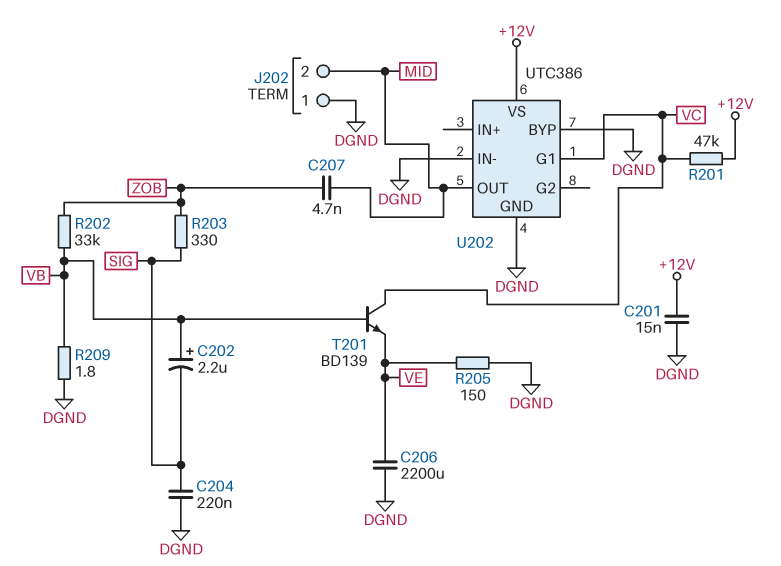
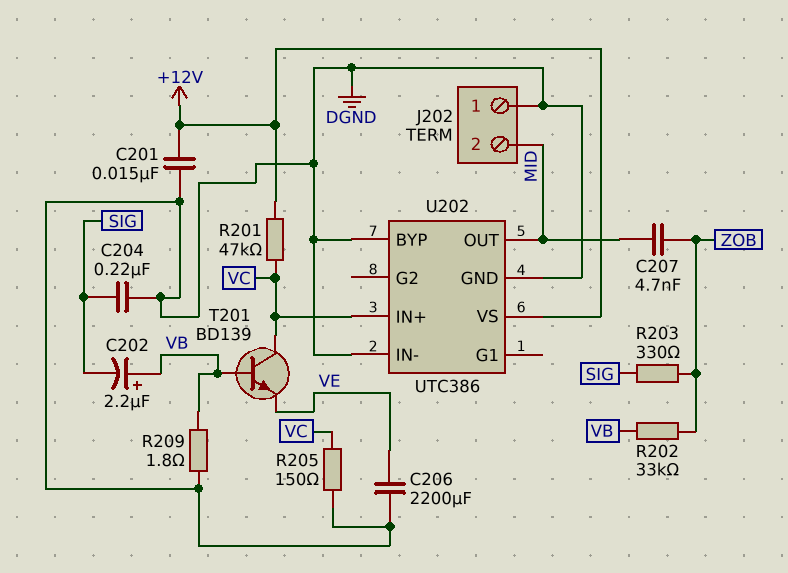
R205: 150 (DGND, VE) -> 150 (DGND, VC)
U202 pin G1: VC -> none
U202 pin IN+: none -> VC

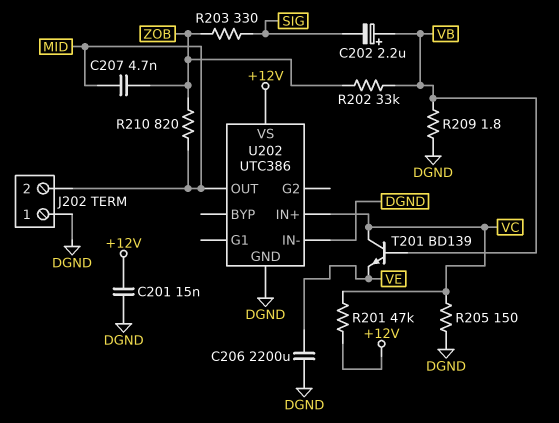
C204: 220nF (DGND, SIG) -> none
R210: none -> 820 (MID, ZOB)
U202 pin BYP: DGND -> none

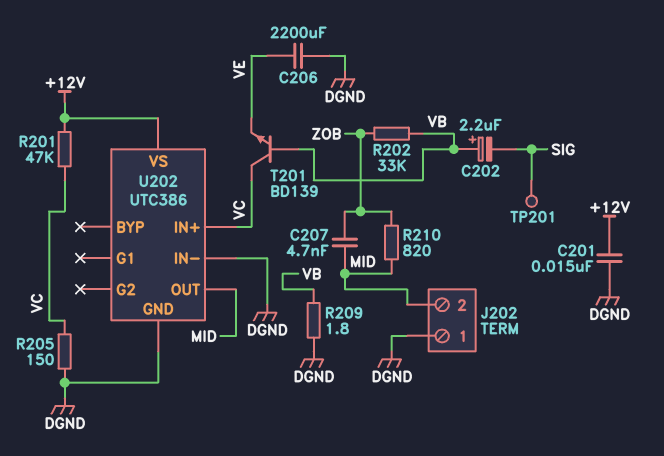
R203: 330 (SIG, ZOB) -> none
TP201: none -> test point (SIG)

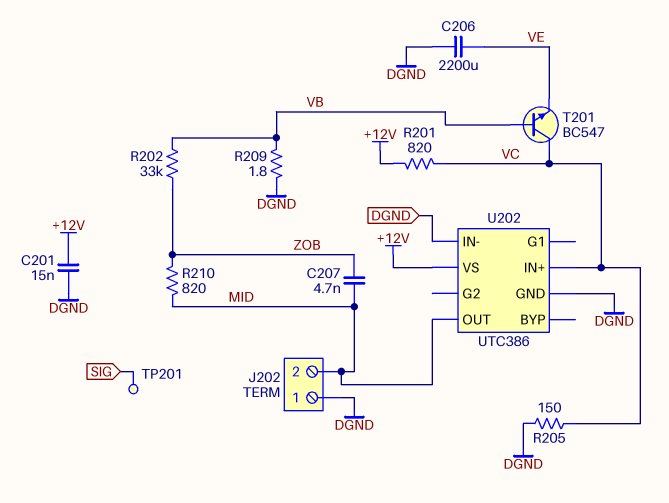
C202: 2.2uF (plus VB, minus SIG) -> none
R201: 47k (+12V, VC) -> 820 (+12V, VC)
T201: NPN BD139 (B VB, C VC, E VE) -> NPN BC547 (B VB, C VC, E VE)

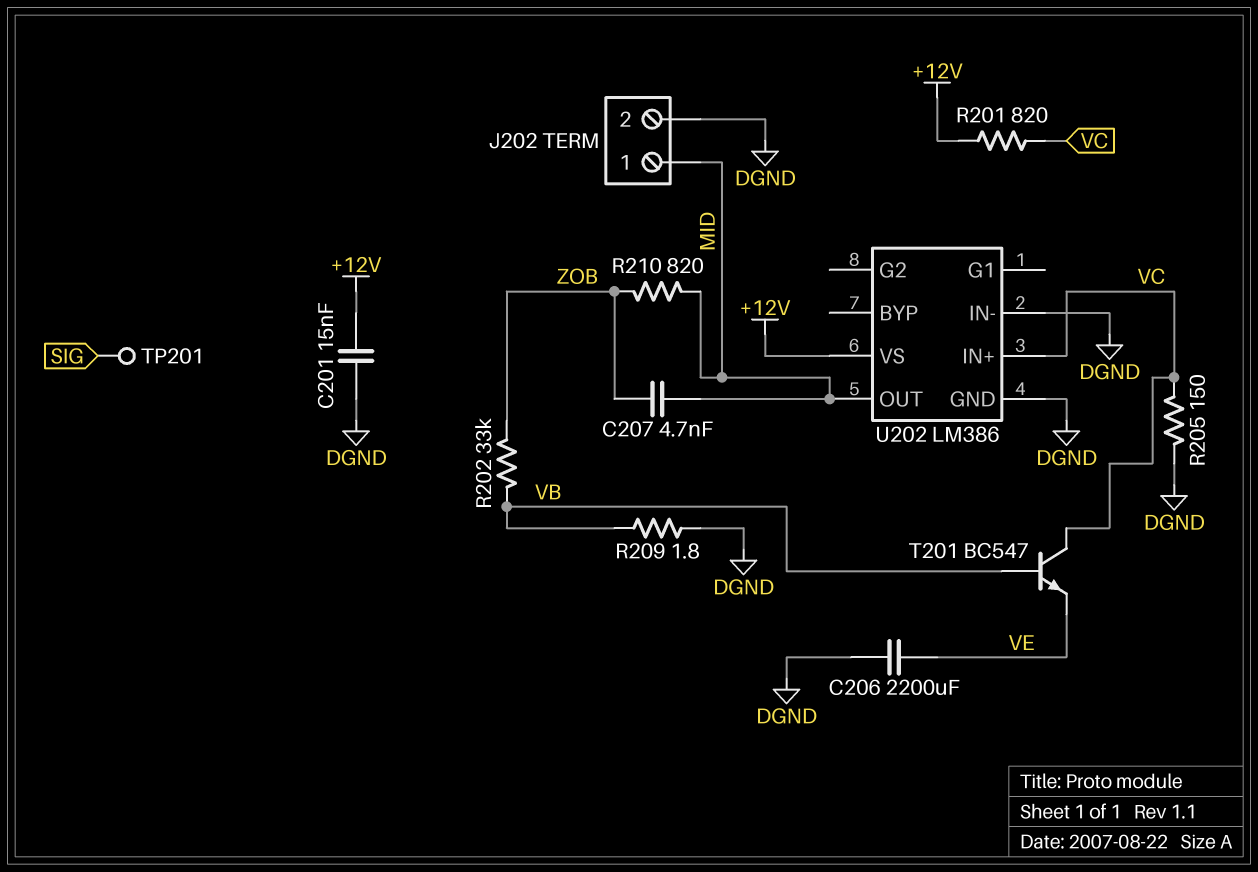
J202 pin 1: DGND -> MID
J202 pin 2: MID -> DGND
U202: UTC386 -> LM386

